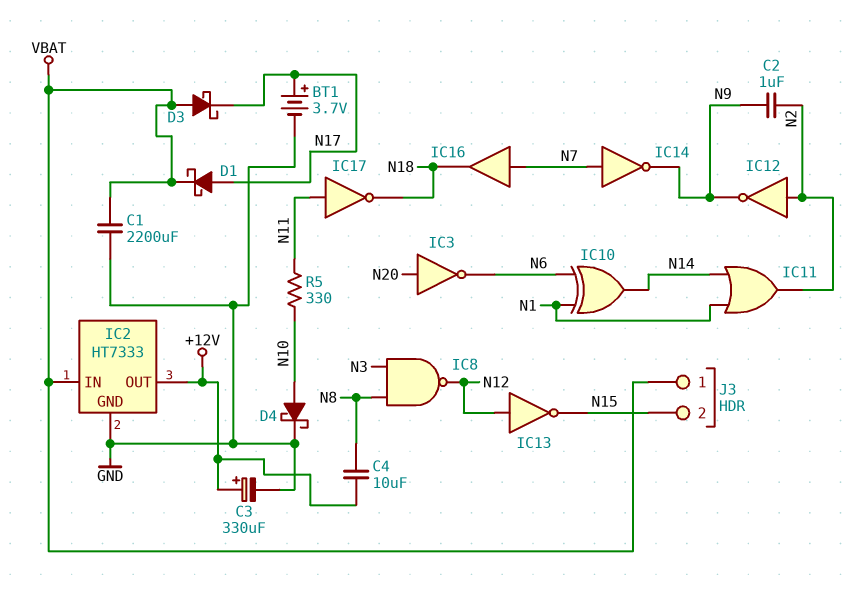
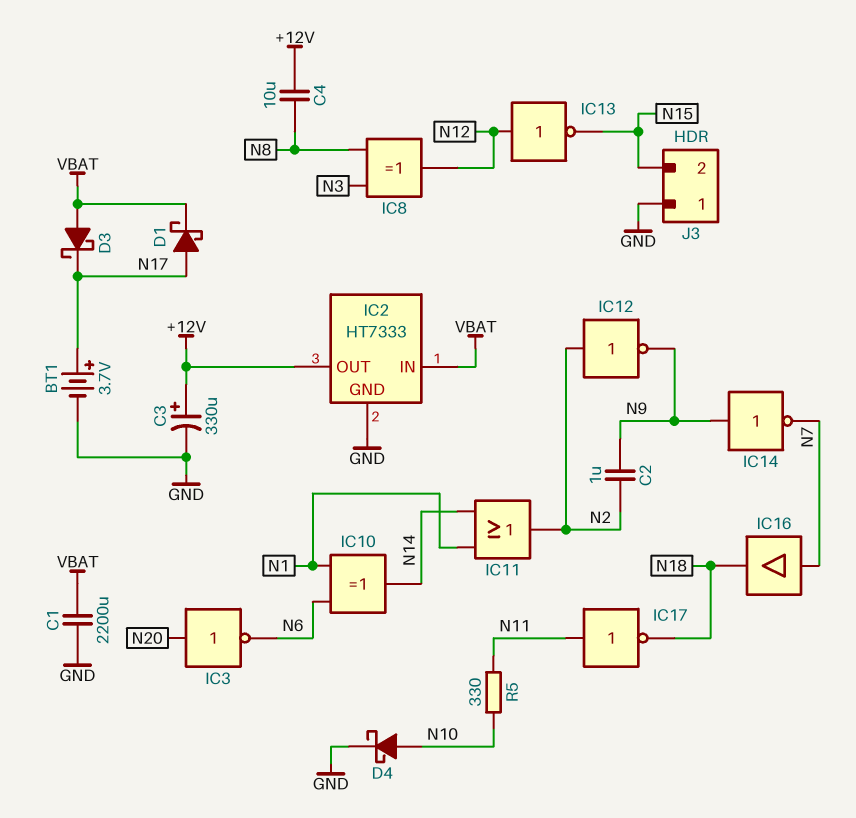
IC8: NAND (in N3, in N8, out N12) -> XOR (in N3, in N8, out N12)
IC14: NOT (in N7, out N9) -> NOT (in N9, out N7)
J3 pin 1: VBAT -> GND

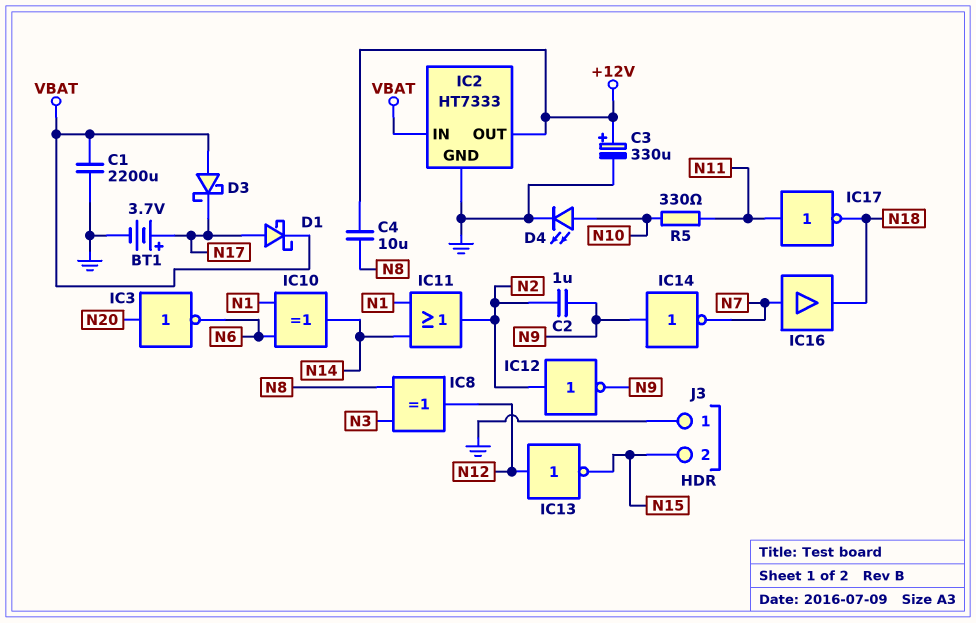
D4: schottky (A N10, K GND) -> LED (A N10, K GND)

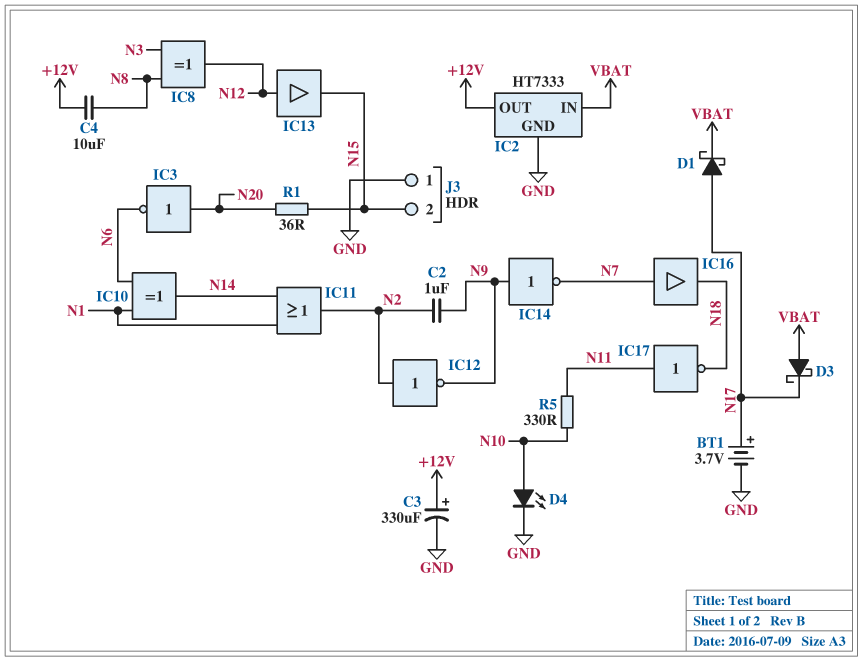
C1: 2200uF (GND, VBAT) -> none
IC13: NOT (in N12, out N15) -> buffer (in N12, out N15)
R1: none -> 36 (N15, N20)

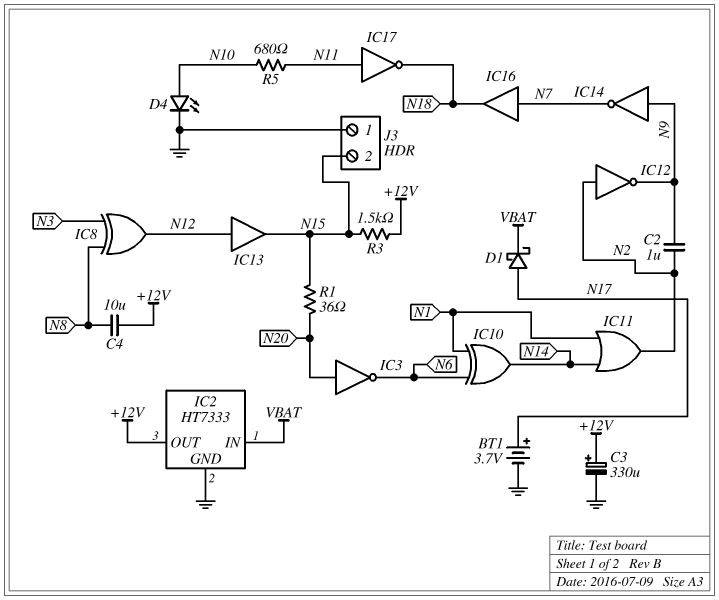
D3: schottky (A VBAT, K N17) -> none
R3: none -> 1.5k (+12V, N15)
R5: 330 (N10, N11) -> 680 (N10, N11)

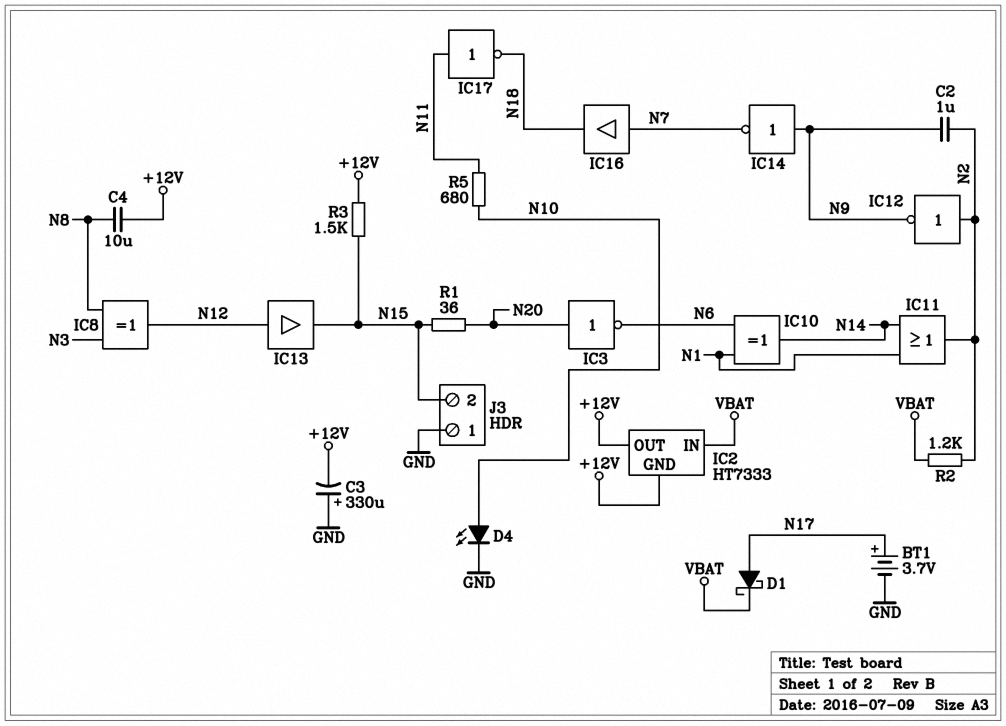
C3: 330uF (plus +12V, minus GND) -> 330uF (plus GND, minus +12V)
IC2 pin GND: GND -> +12V
R2: none -> 1.2k (N2, VBAT)

